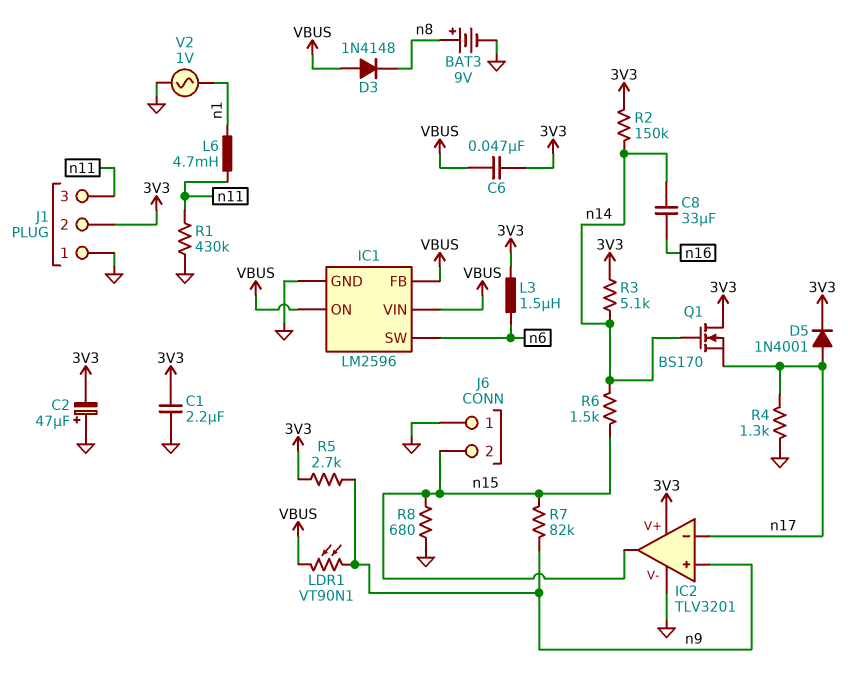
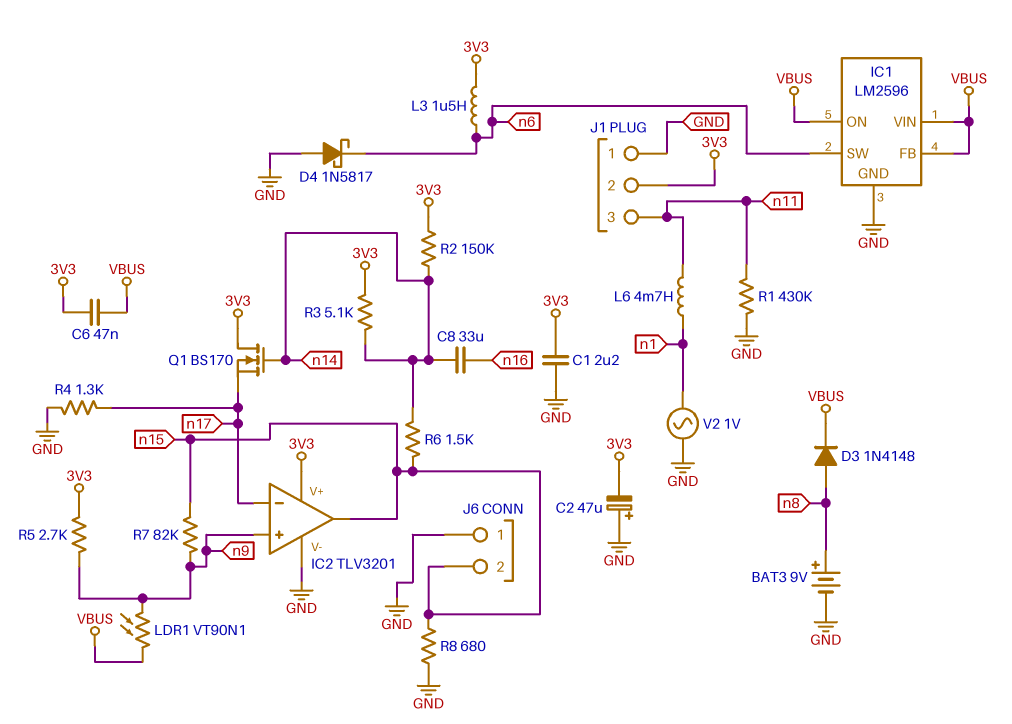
D3: diode 1N4148 (A VBUS, K n8) -> diode 1N4148 (A n8, K VBUS)
D4: none -> schottky 1N5817 (A GND, K n6)
D5: diode 1N4001 (A n17, K 3V3) -> none

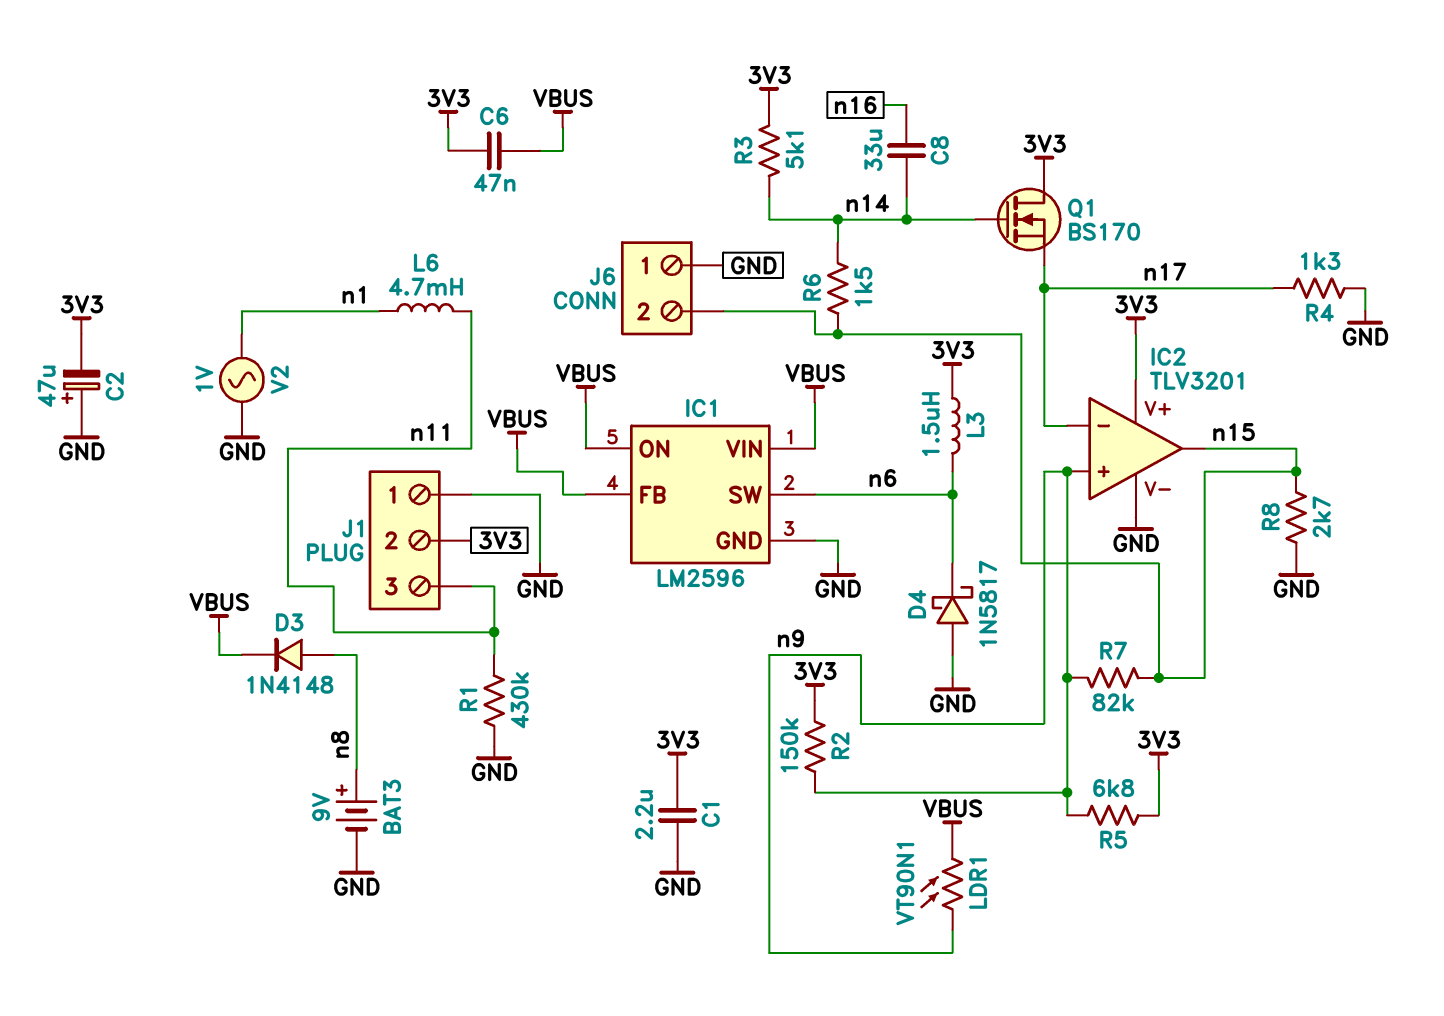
R2: 150k (3V3, n14) -> 150k (3V3, n9)
R5: 2.7k (3V3, n9) -> 6.8k (3V3, n9)
R8: 680 (GND, n15) -> 2.7k (GND, n15)

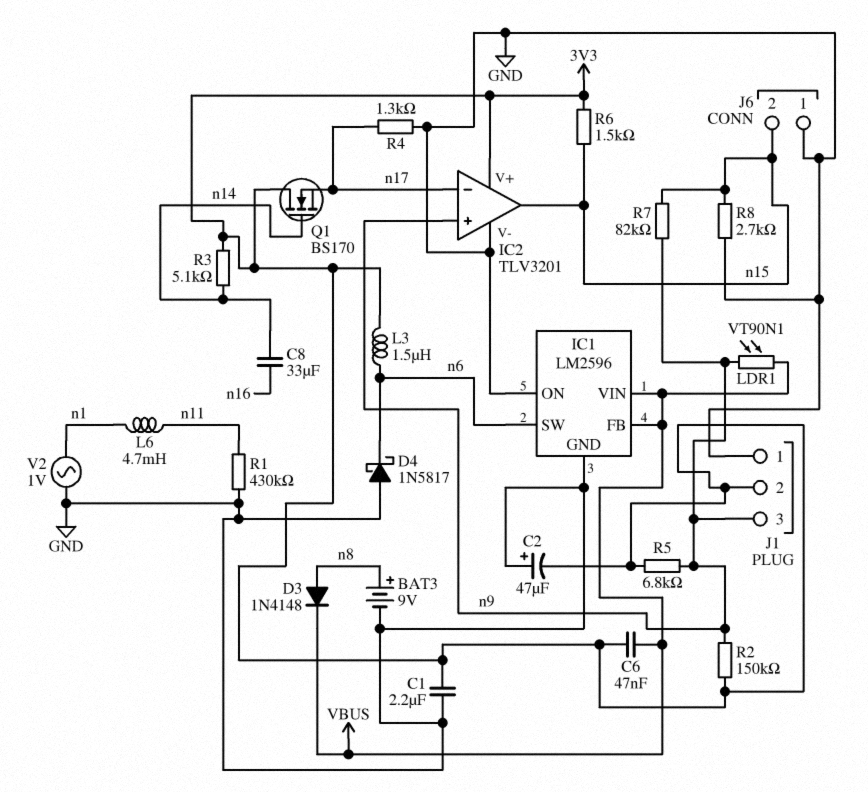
IC1 pin ON: VBUS -> GND
J1 pin 3: n11 -> n9
R6: 1.5k (n14, n15) -> 1.5k (3V3, n15)

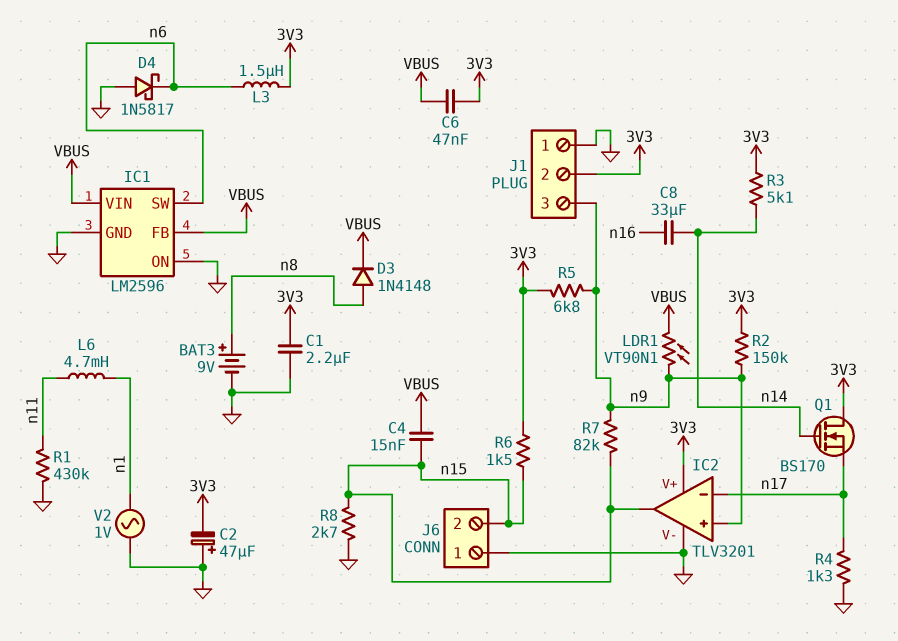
C4: none -> 15nF (VBUS, n15)

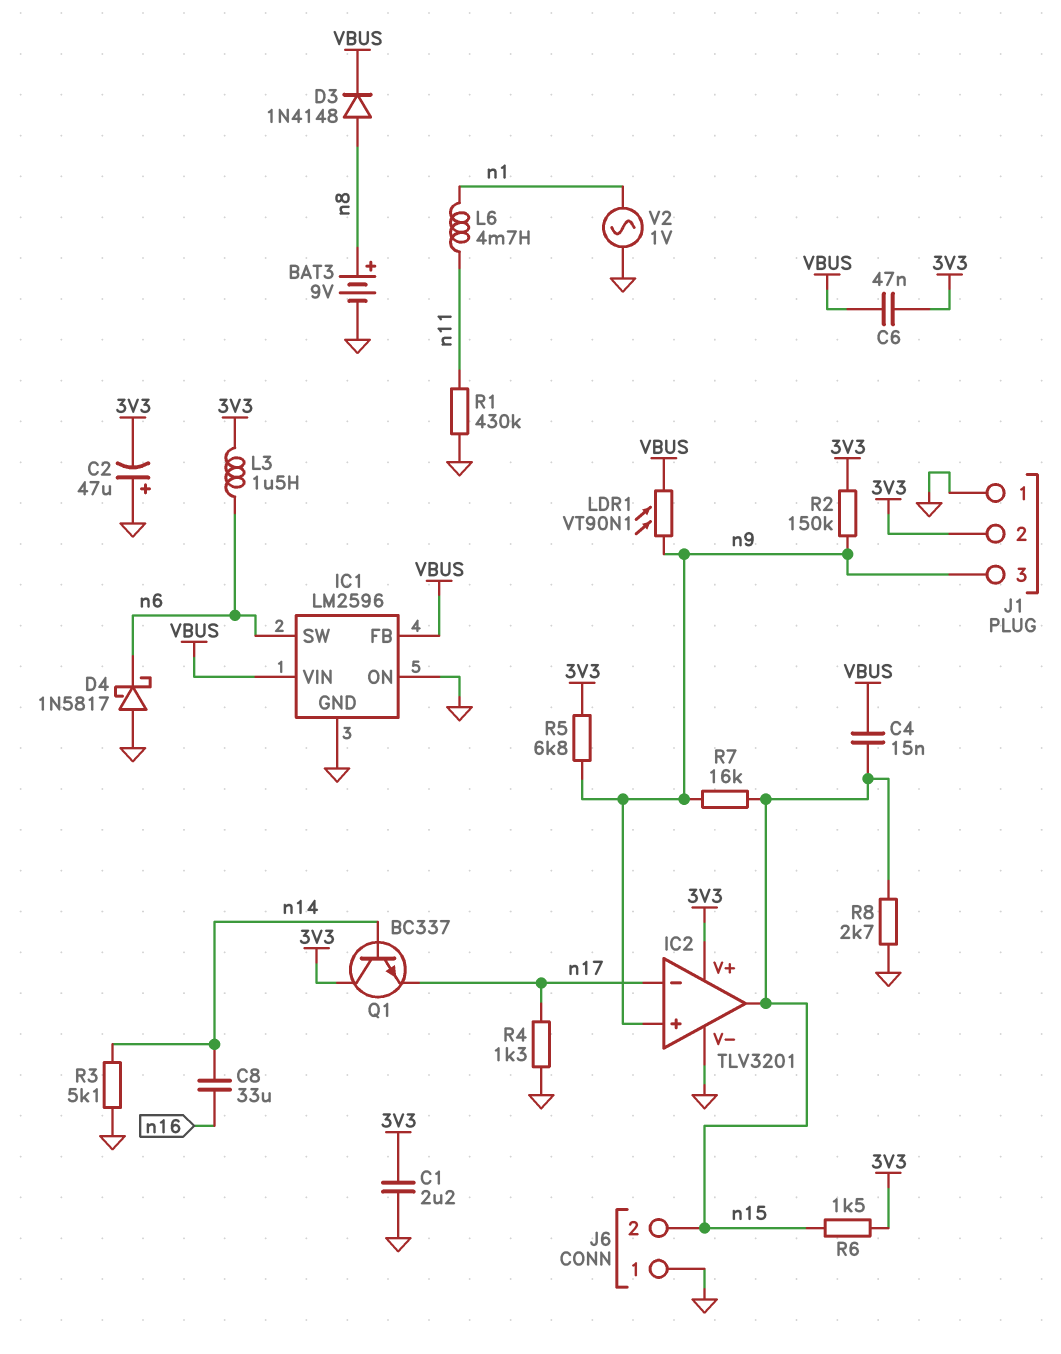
Q1: NMOS BS170 (G n14, D 3V3, S n17) -> NPN BC337 (B n14, C 3V3, E n17)
R3: 5.1k (3V3, n14) -> 5.1k (GND, n14)
R7: 82k (n9, n15) -> 16k (n9, n15)

